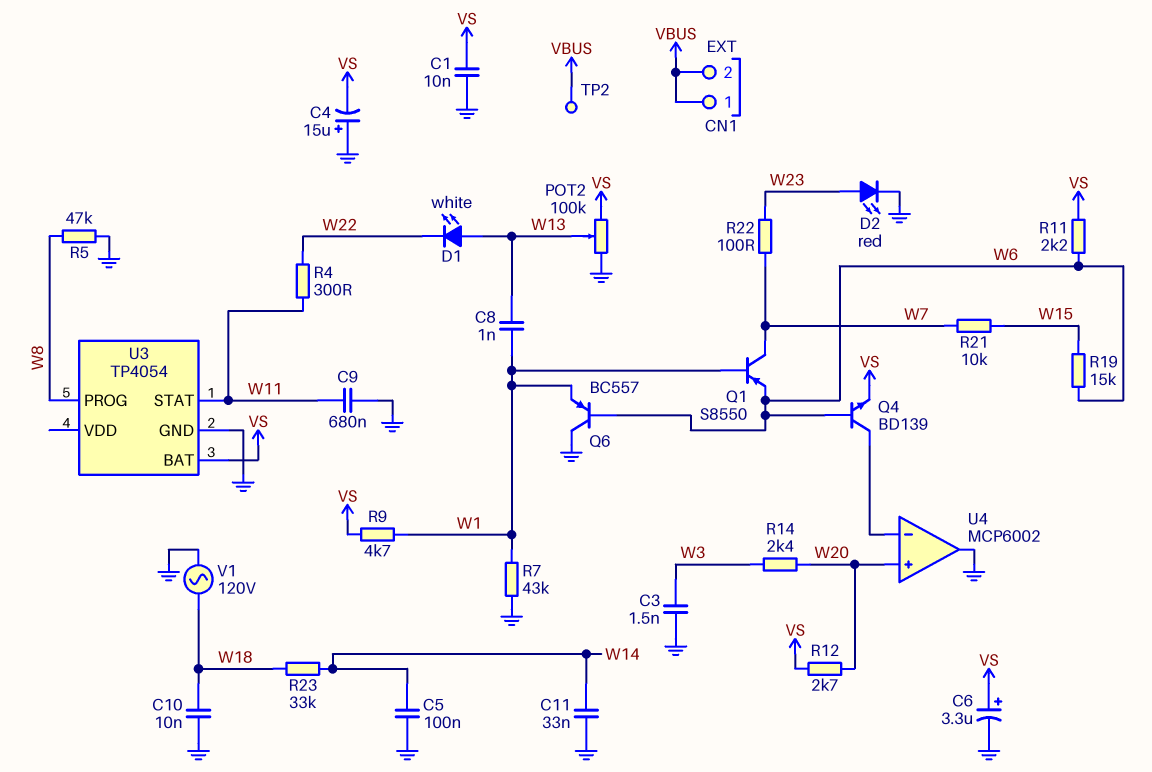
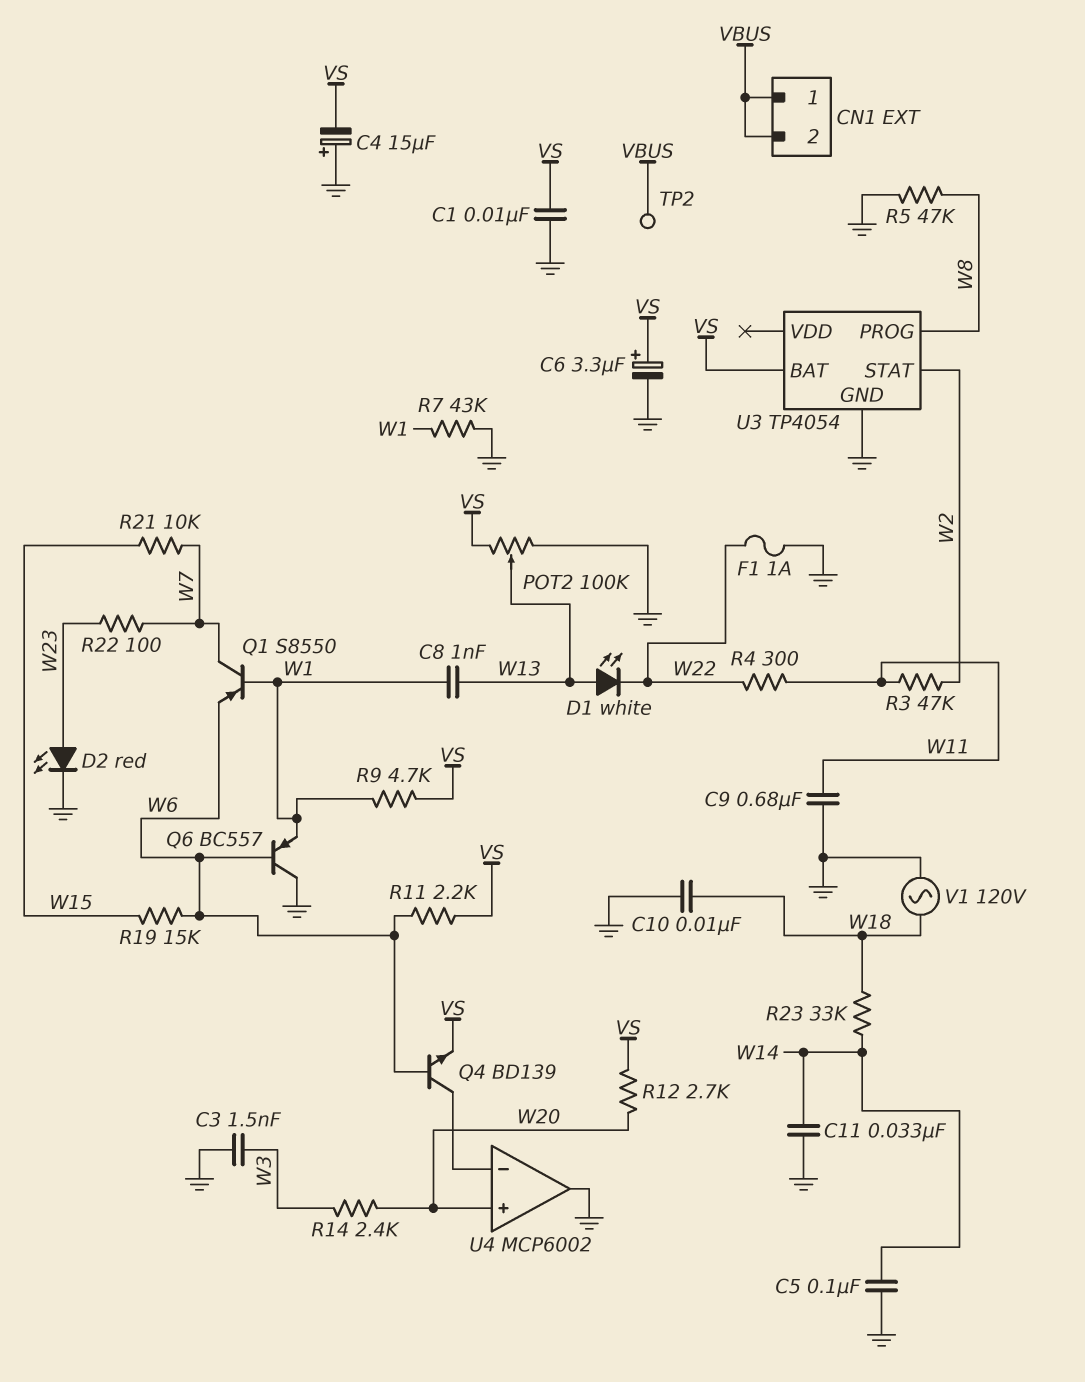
F1: none -> 1A (GND, W22)
R3: none -> 47k (W2, W11)
U3 pin STAT: W11 -> W2

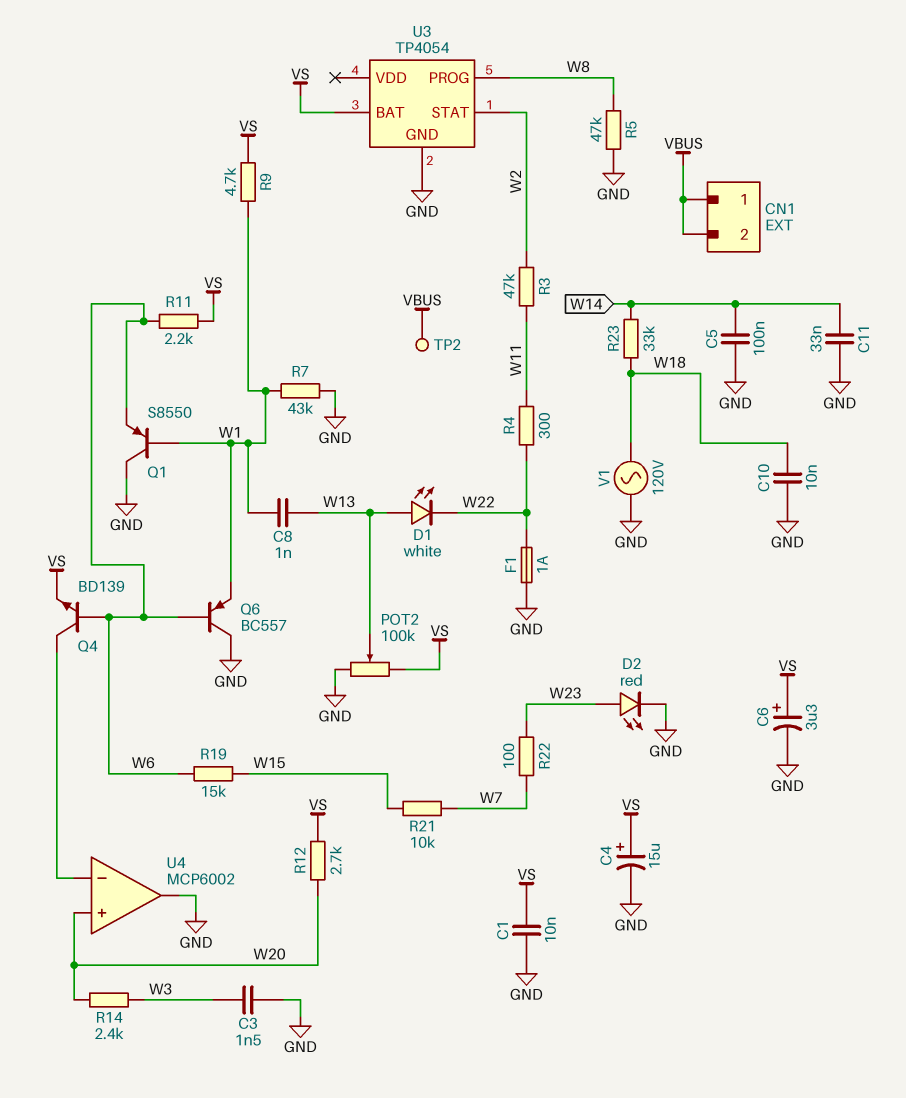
C4: 15uF (plus GND, minus VS) -> 15uF (plus VS, minus GND)
C9: 680nF (GND, W11) -> none
Q1: PNP S8550 (B W1, C W7, E W6) -> PNP S8550 (B W1, C GND, E W6)

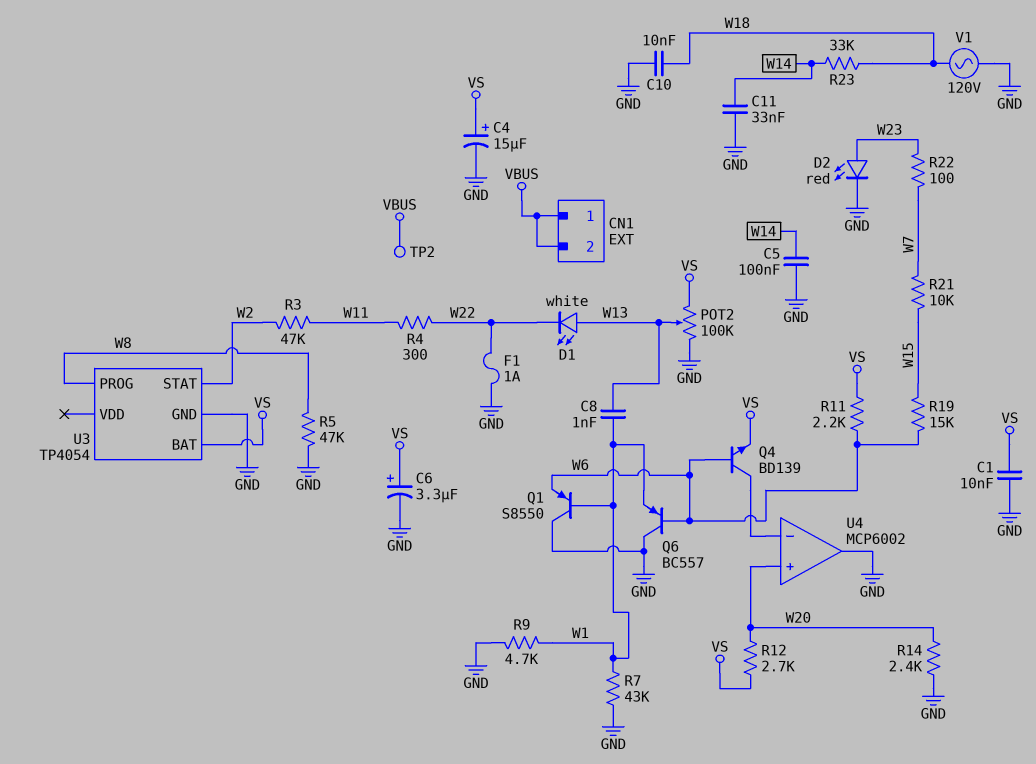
C3: 1.5nF (GND, W3) -> none
R9: 4.7k (VS, W1) -> 4.7k (GND, W1)
R14: 2.4k (W3, W20) -> 2.4k (GND, W20)

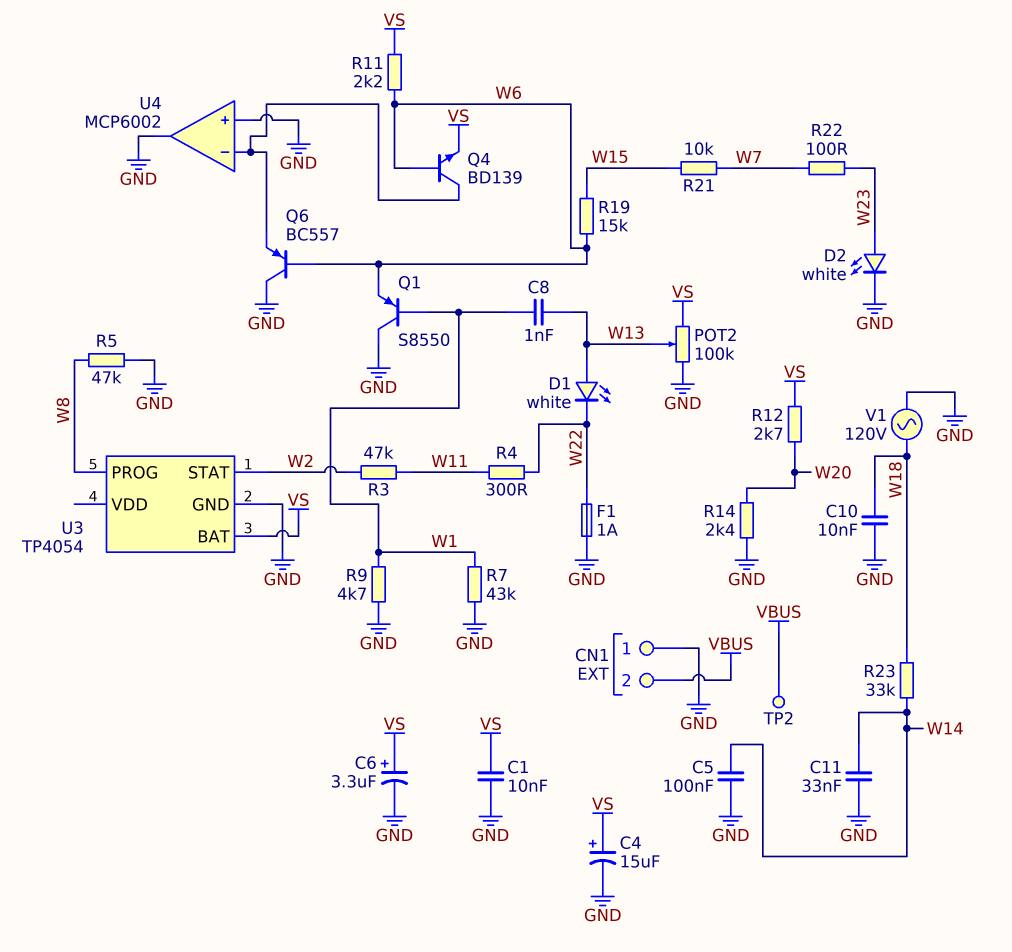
CN1 pin 1: VBUS -> GND
D2: LED red (A W23, K GND) -> LED white (A W23, K GND)
Q6: PNP BC557 (B W6, C GND, E W1) -> PNP BC557 (B W6, C GND, E U4/in-)
U4 pin in+: W20 -> GND

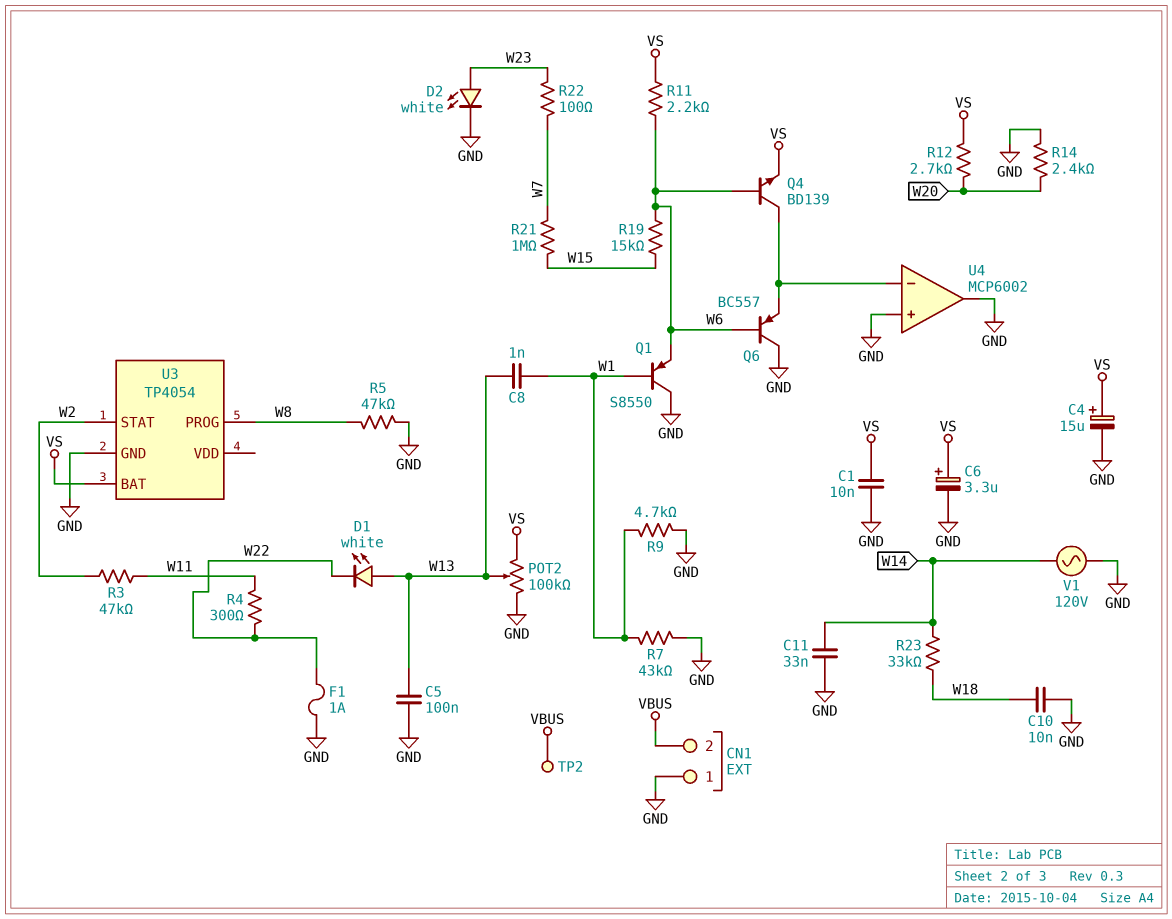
C5: 100nF (GND, W14) -> 100nF (GND, W13)
R21: 10k (W7, W15) -> 1M (W7, W15)
V1: AC 120V (GND, W18) -> AC 120V (GND, W14)

